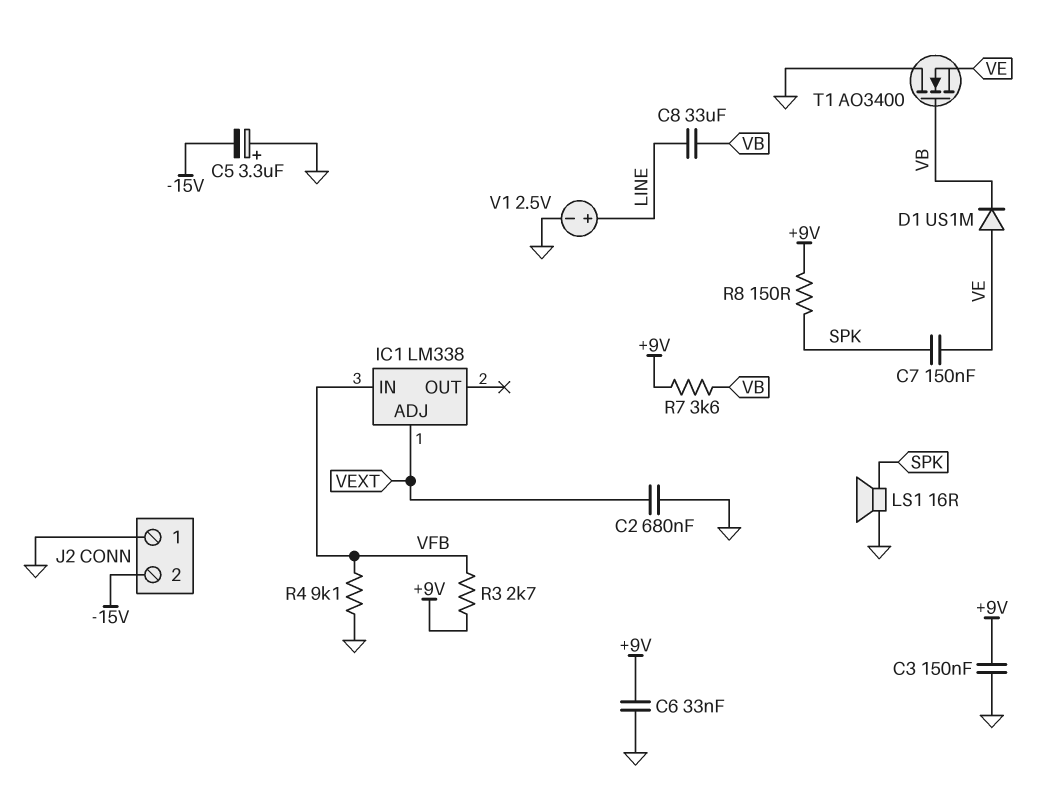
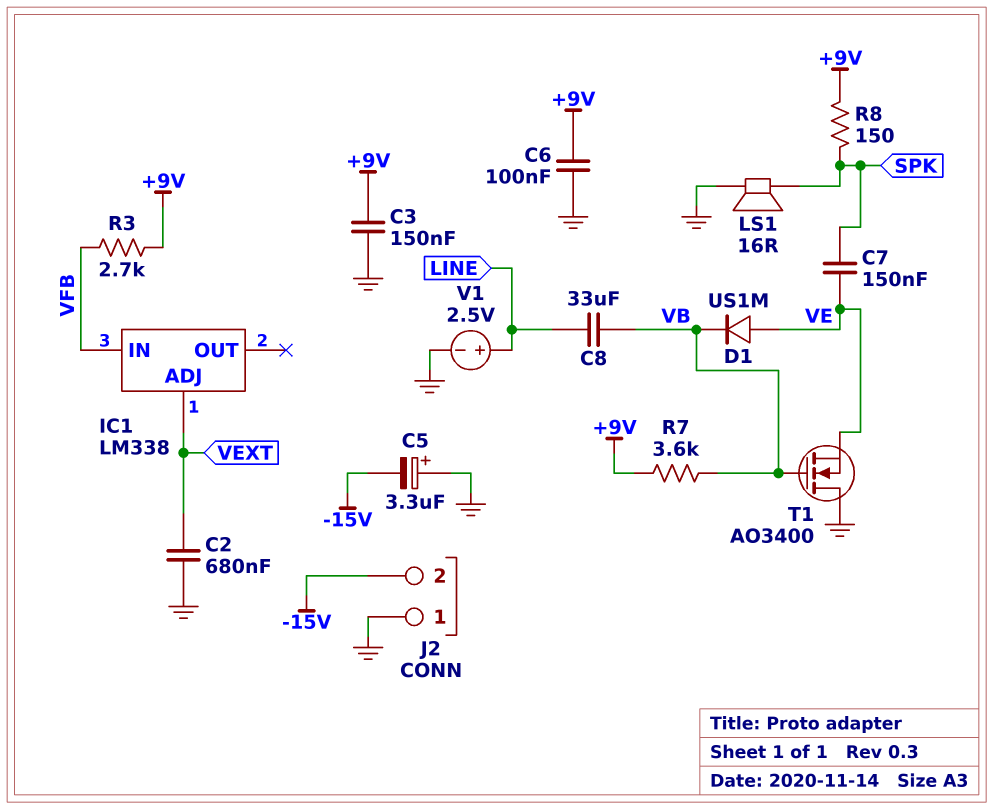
C6: 33nF (+9V, GND) -> 100nF (+9V, GND)
R4: 9.1k (GND, VFB) -> none

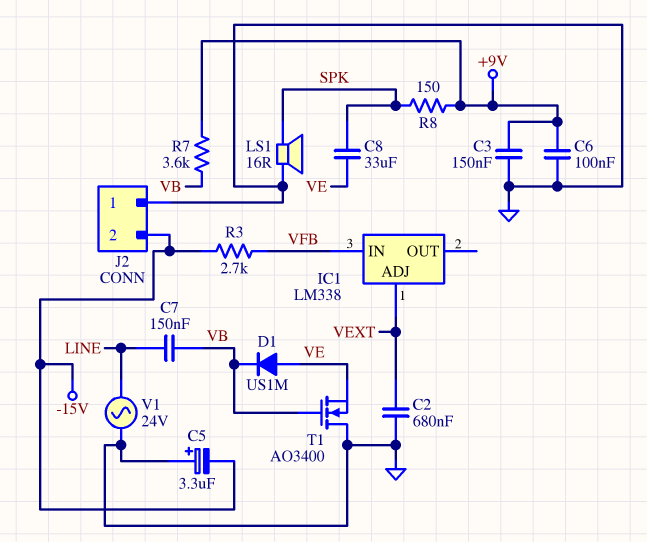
C7: 150nF (SPK, VE) -> 150nF (LINE, VB)
C8: 33uF (LINE, VB) -> 33uF (SPK, VE)
R3: 2.7k (+9V, VFB) -> 2.7k (-15V, VFB)
V1: 2.5V (plus LINE, minus GND) -> AC 24V (GND, LINE)

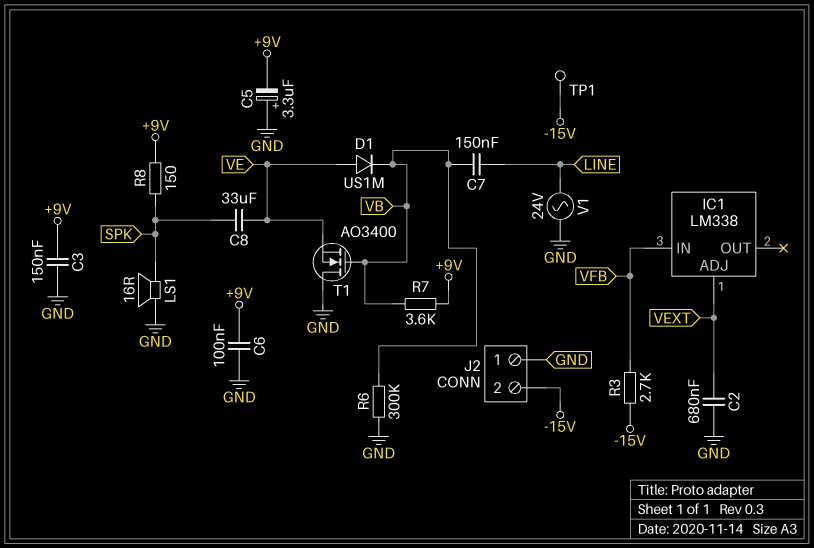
C5: 3.3uF (plus GND, minus -15V) -> 3.3uF (plus GND, minus +9V)
R6: none -> 300k (GND, VB)
TP1: none -> test point (-15V)

